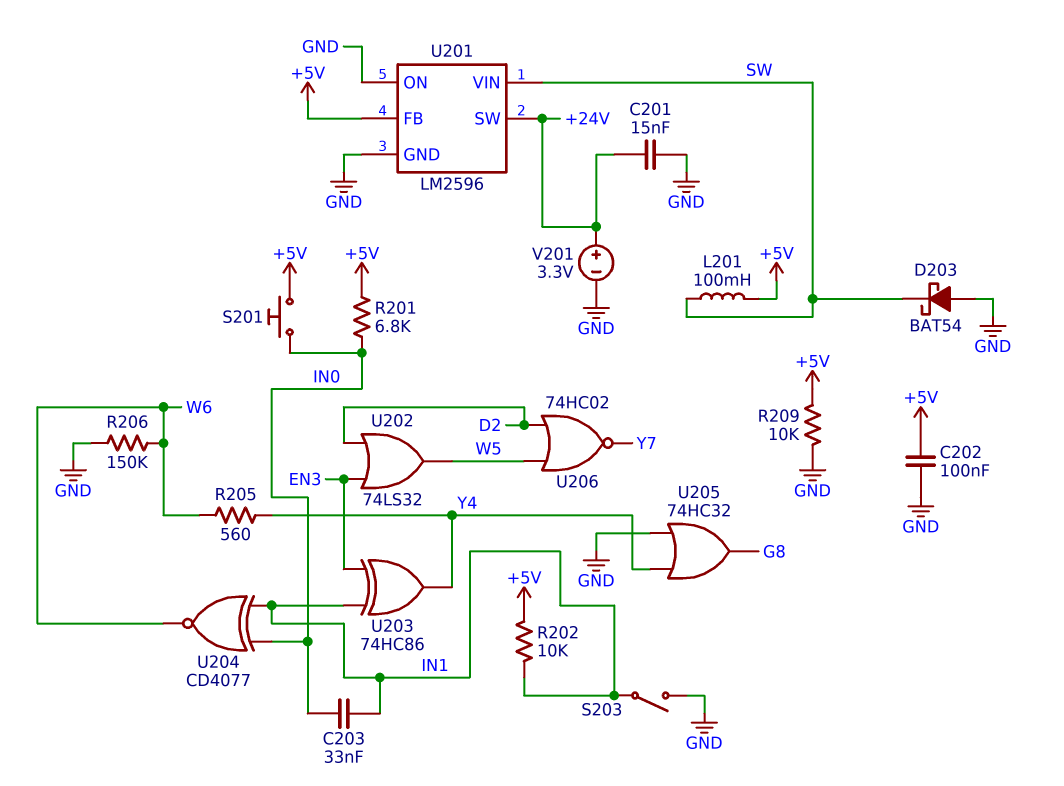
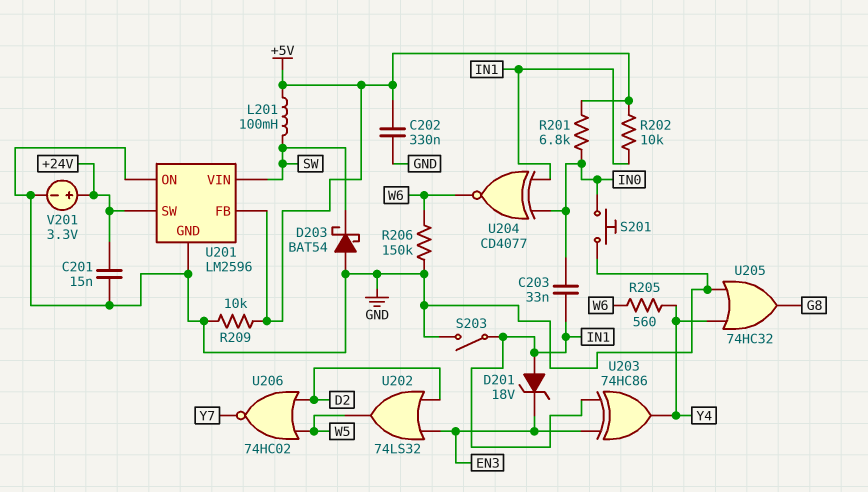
C202: 100nF (+5V, GND) -> 330nF (+5V, GND)
D201: none -> zener 18V (A IN1, K EN3)
S201: button (+5V, IN0) -> button (GND, IN0)

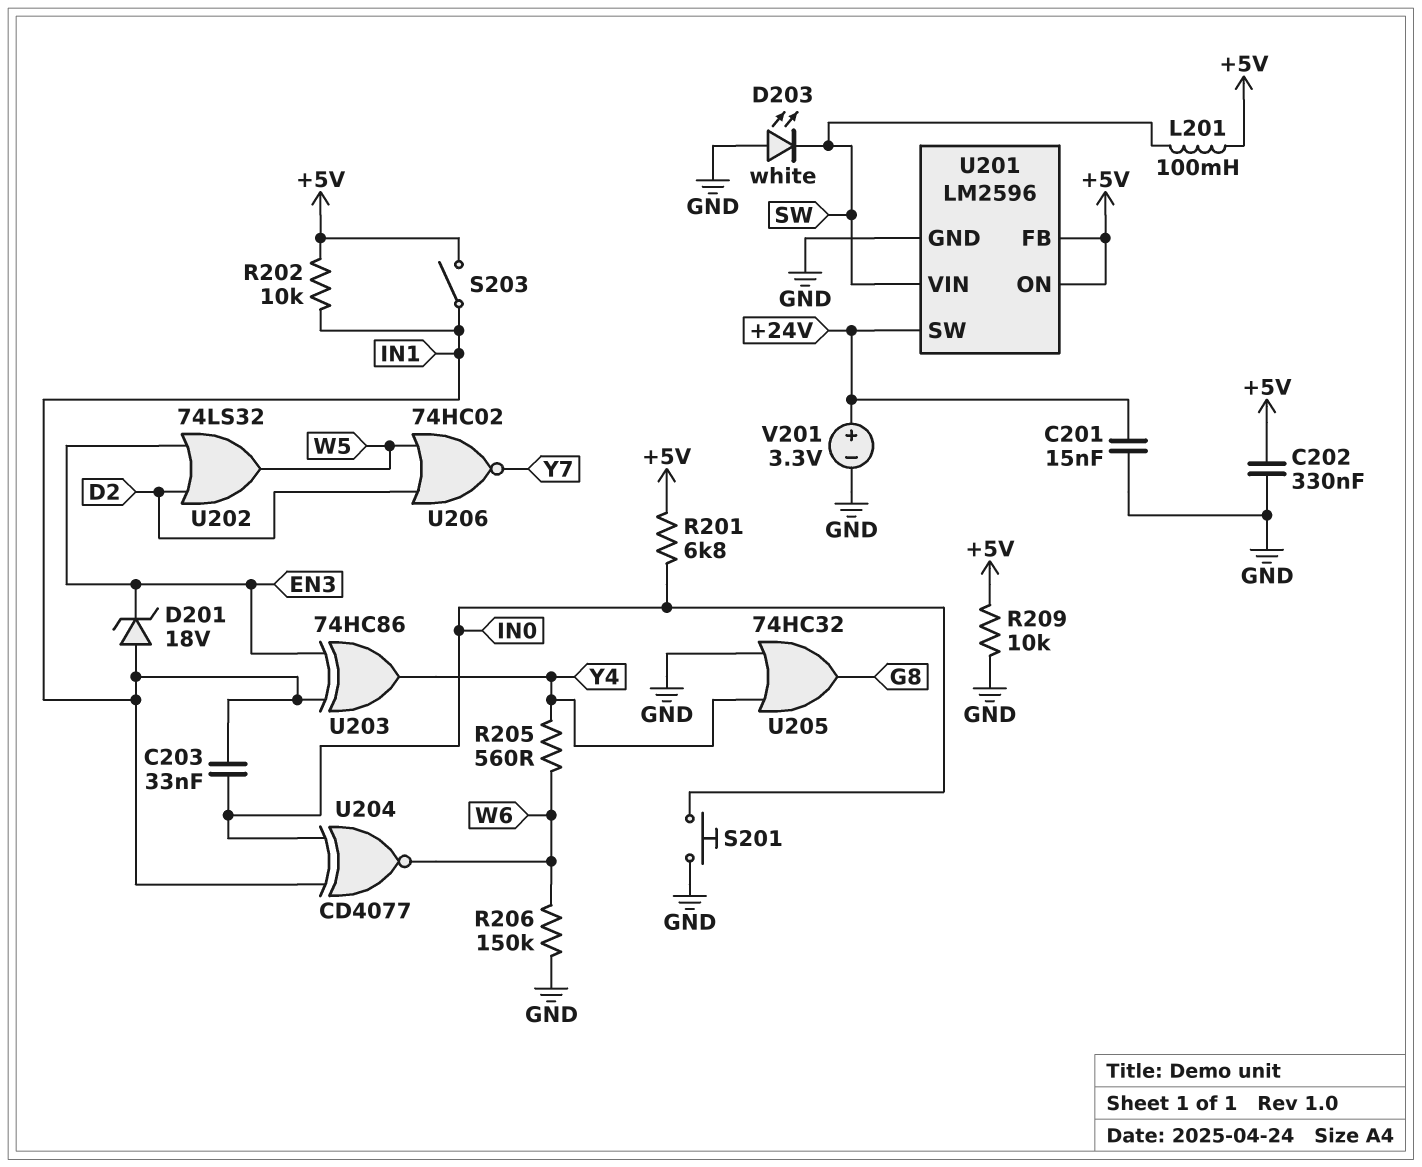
D203: schottky BAT54 (A GND, K SW) -> LED white (A GND, K SW)
S203: switch (GND, IN1) -> switch (+5V, IN1)
U201 pin ON: GND -> +5V

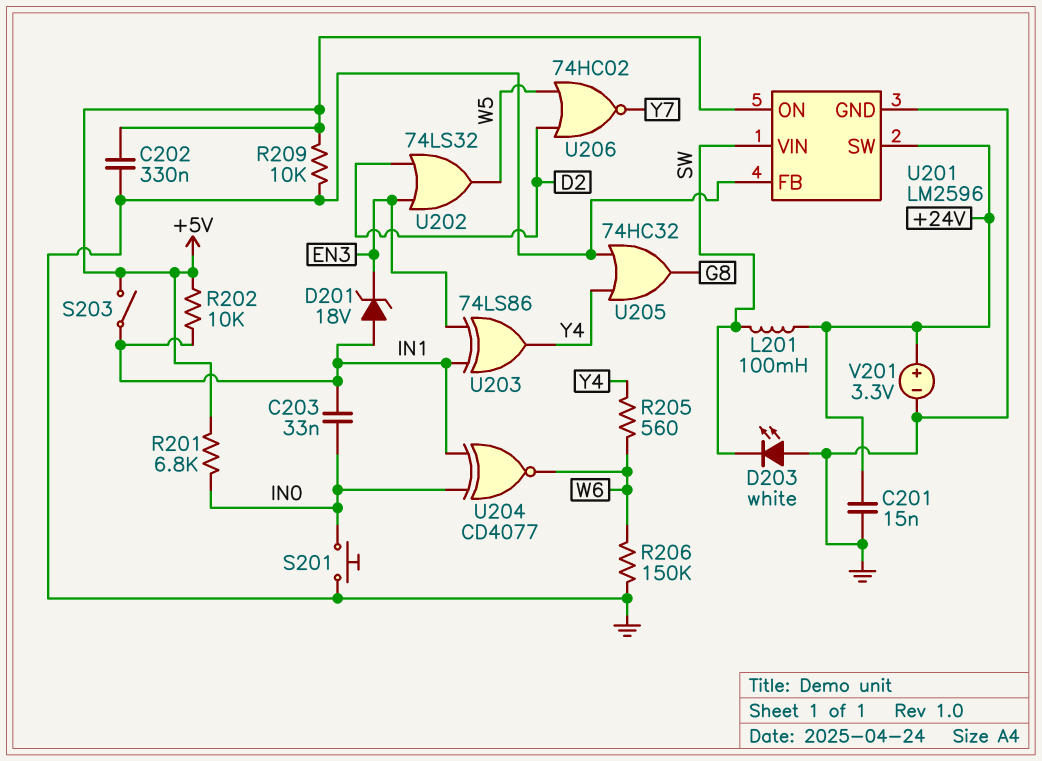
L201: 100mH (+5V, SW) -> 100mH (+24V, SW)
U201 pin FB: +5V -> GND
U203: XOR 74HC86 (in EN3, in IN1, out Y4) -> XOR 74LS86 (in EN3, in IN1, out Y4)

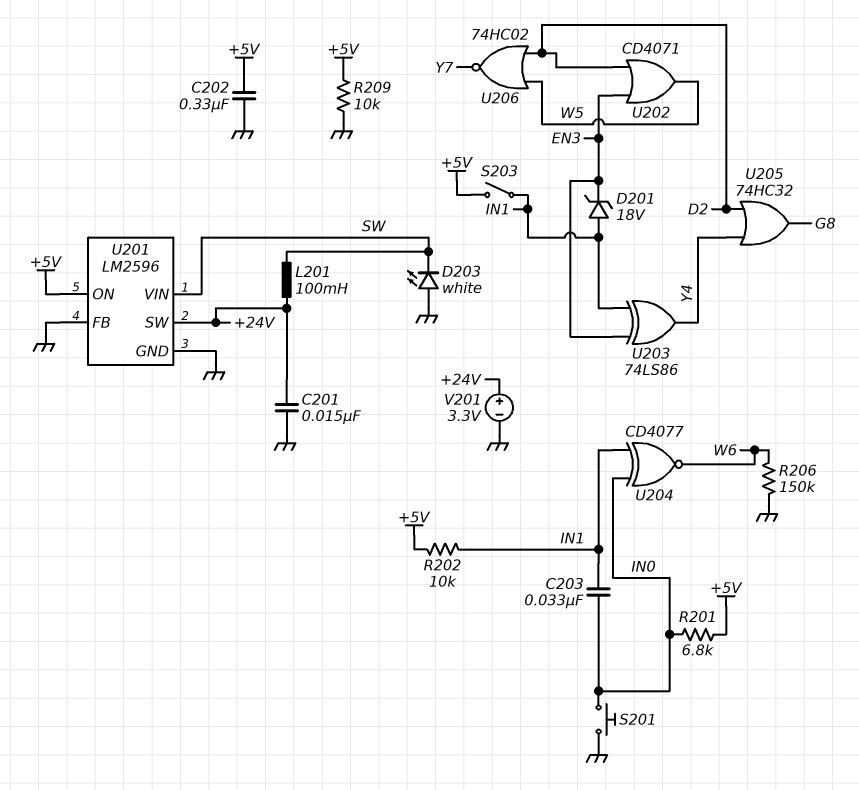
R205: 560 (W6, Y4) -> none
U202: OR 74LS32 (in D2, in EN3, out W5) -> OR CD4071 (in D2, in EN3, out W5)
U205: OR 74HC32 (in GND, in Y4, out G8) -> OR 74HC32 (in D2, in Y4, out G8)

